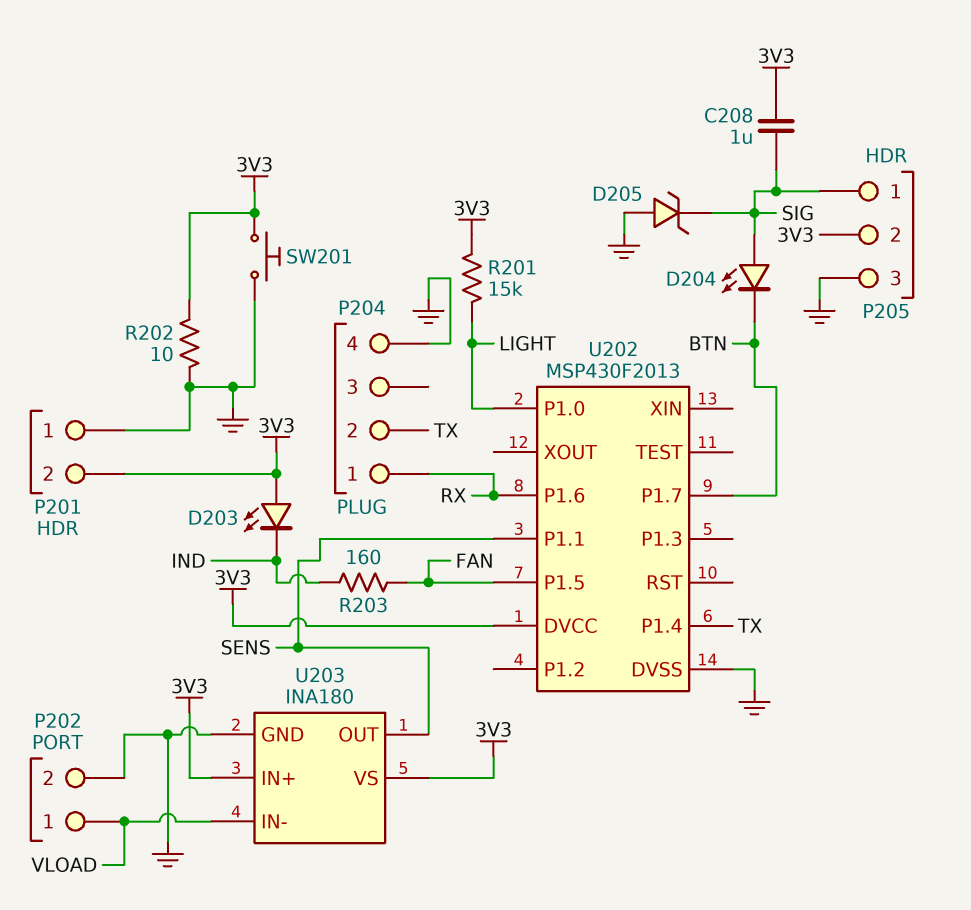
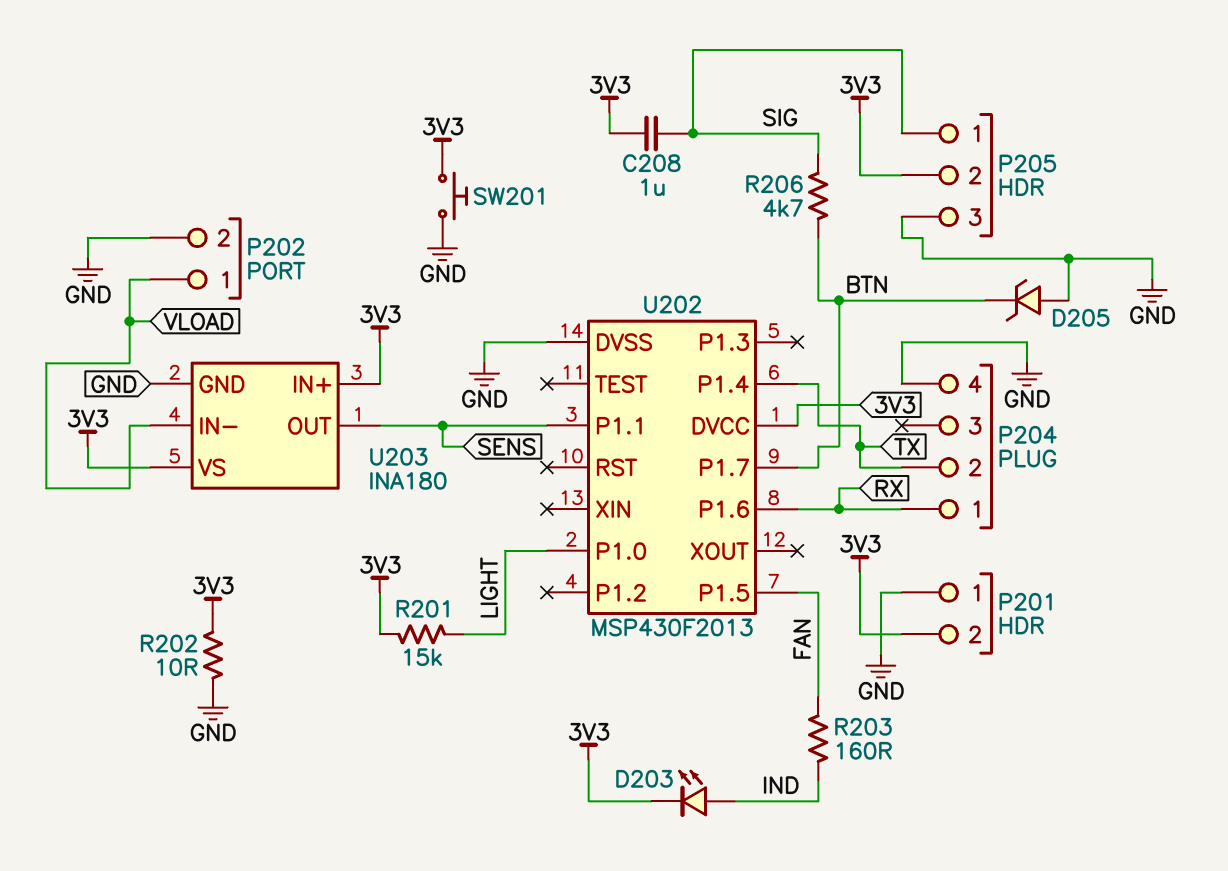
D203: LED (A 3V3, K IND) -> LED (A IND, K 3V3)
D204: LED (A SIG, K BTN) -> none
D205: zener (A GND, K SIG) -> zener (A GND, K BTN)
R206: none -> 4.7k (BTN, SIG)

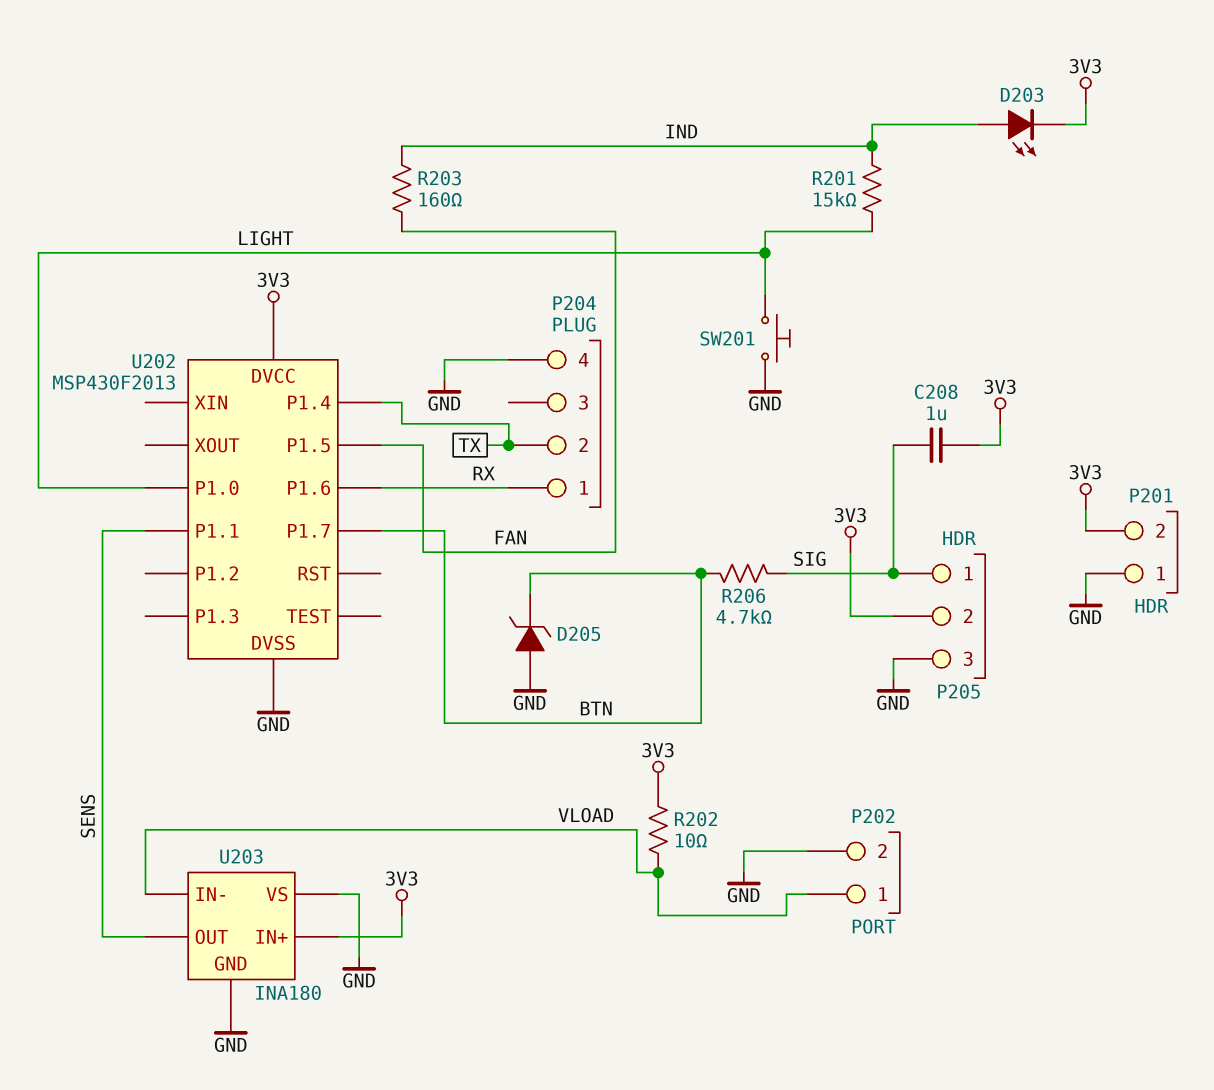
R201: 15k (3V3, LIGHT) -> 15k (IND, LIGHT)
R202: 10 (3V3, GND) -> 10 (3V3, VLOAD)
SW201: button (3V3, GND) -> button (GND, LIGHT)
U203 pin VS: 3V3 -> GND

